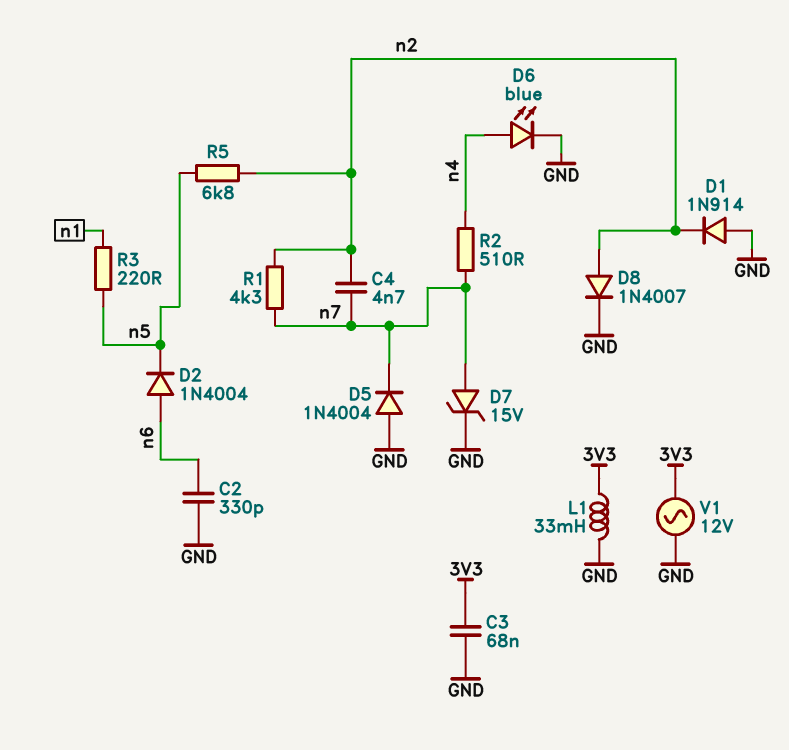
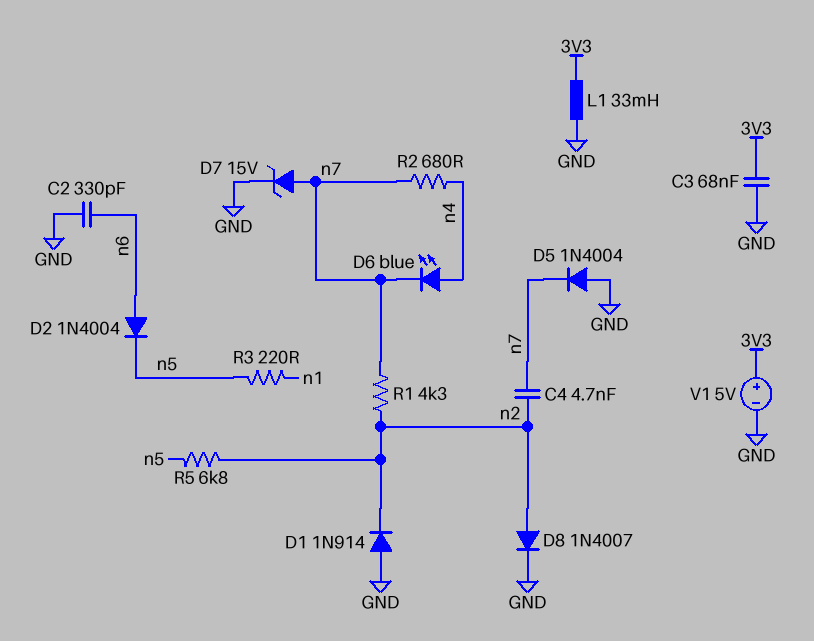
D6: LED blue (A n4, K GND) -> LED blue (A n4, K n7)
R2: 510 (n4, n7) -> 680 (n4, n7)
V1: AC 12V (3V3, GND) -> 5V (plus 3V3, minus GND)

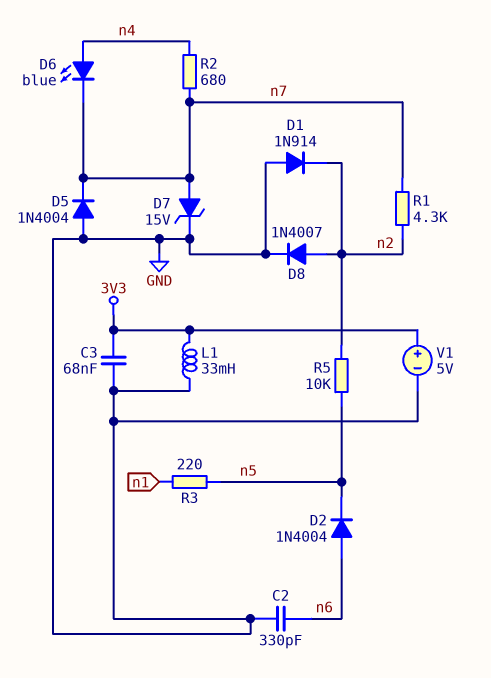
C4: 4.7nF (n2, n7) -> none
R5: 6.8k (n2, n5) -> 10k (n2, n5)

